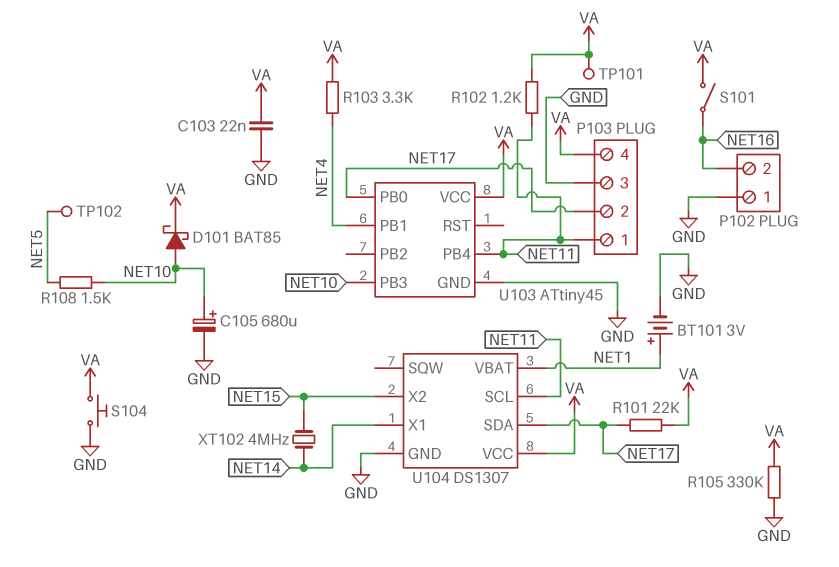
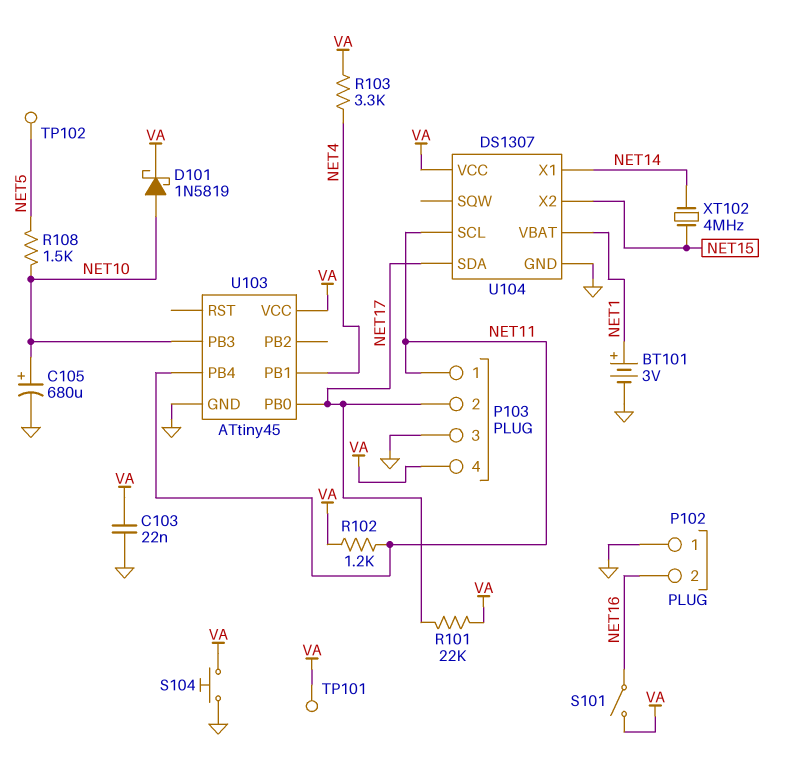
D101: schottky BAT85 (A NET10, K VA) -> schottky 1N5819 (A NET10, K VA)
R105: 330k (GND, VA) -> none

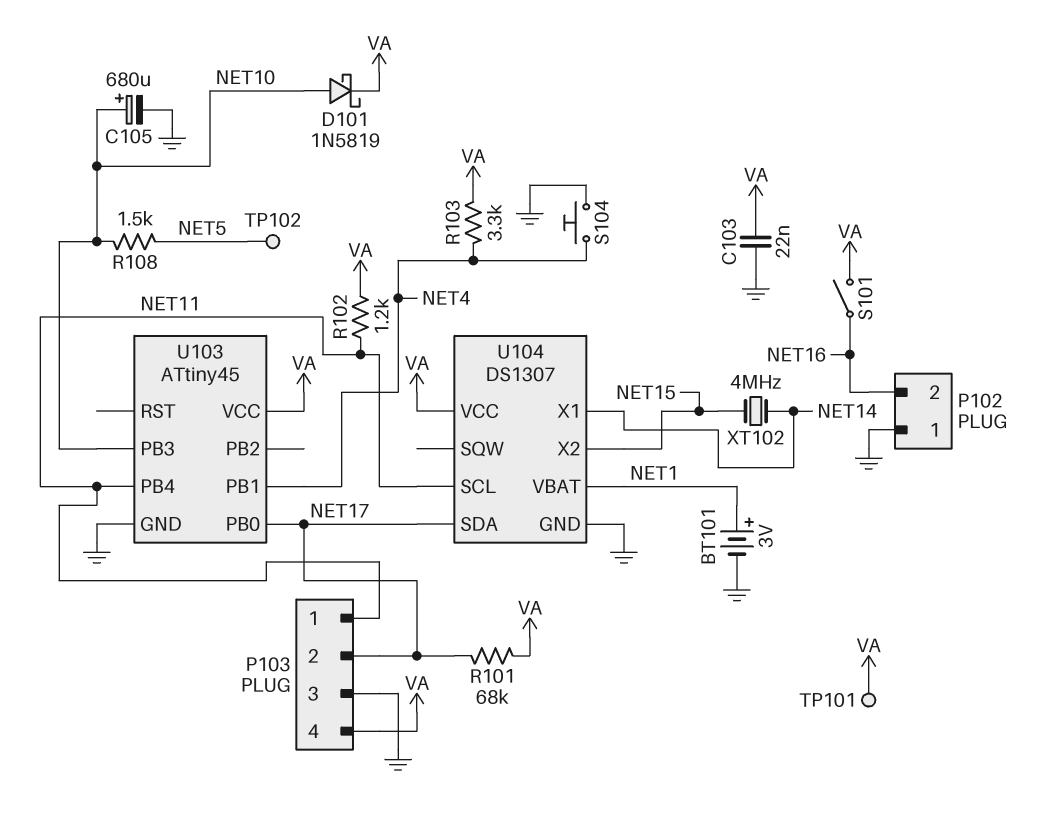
R101: 22k (NET17, VA) -> 68k (NET17, VA)
S104: button (GND, VA) -> button (GND, NET4)

